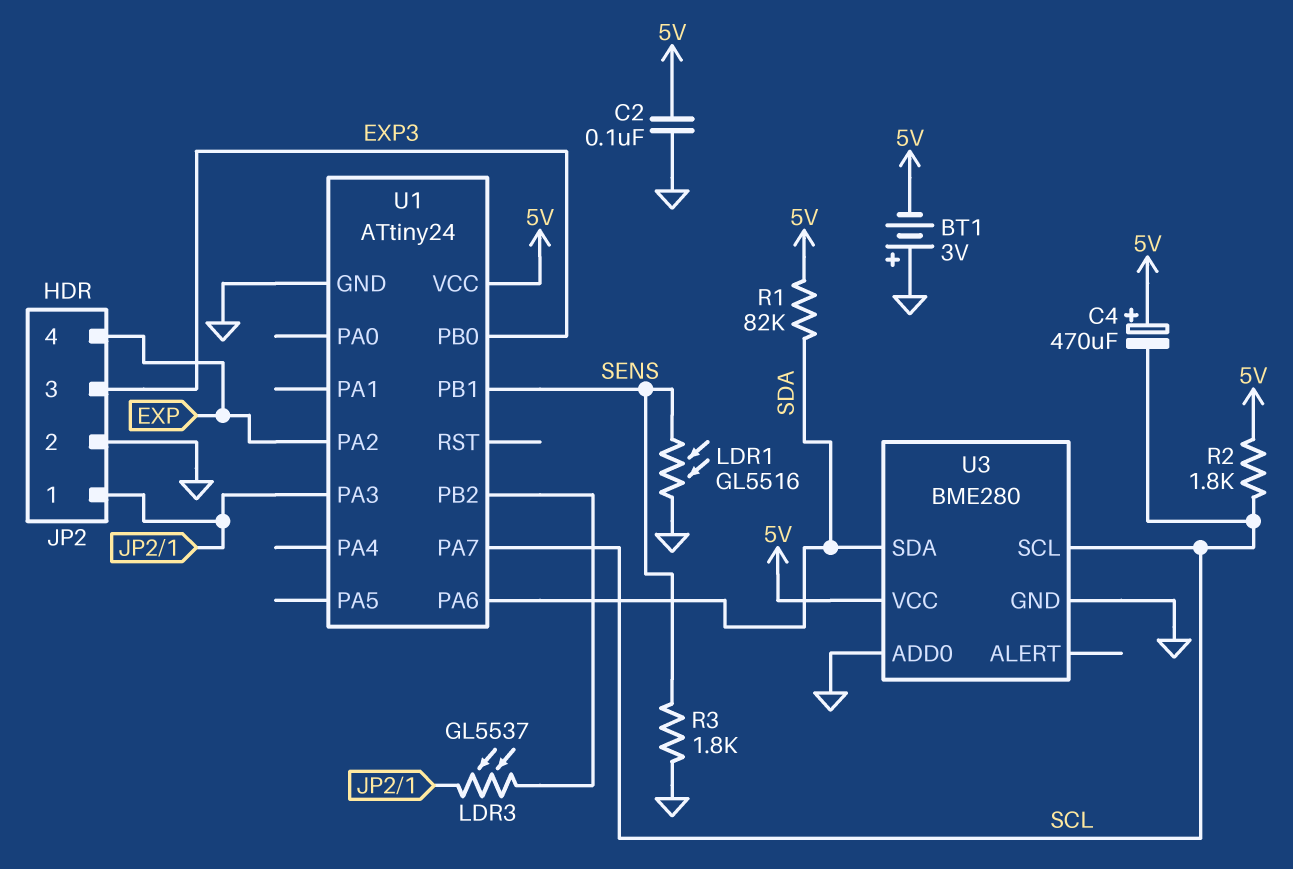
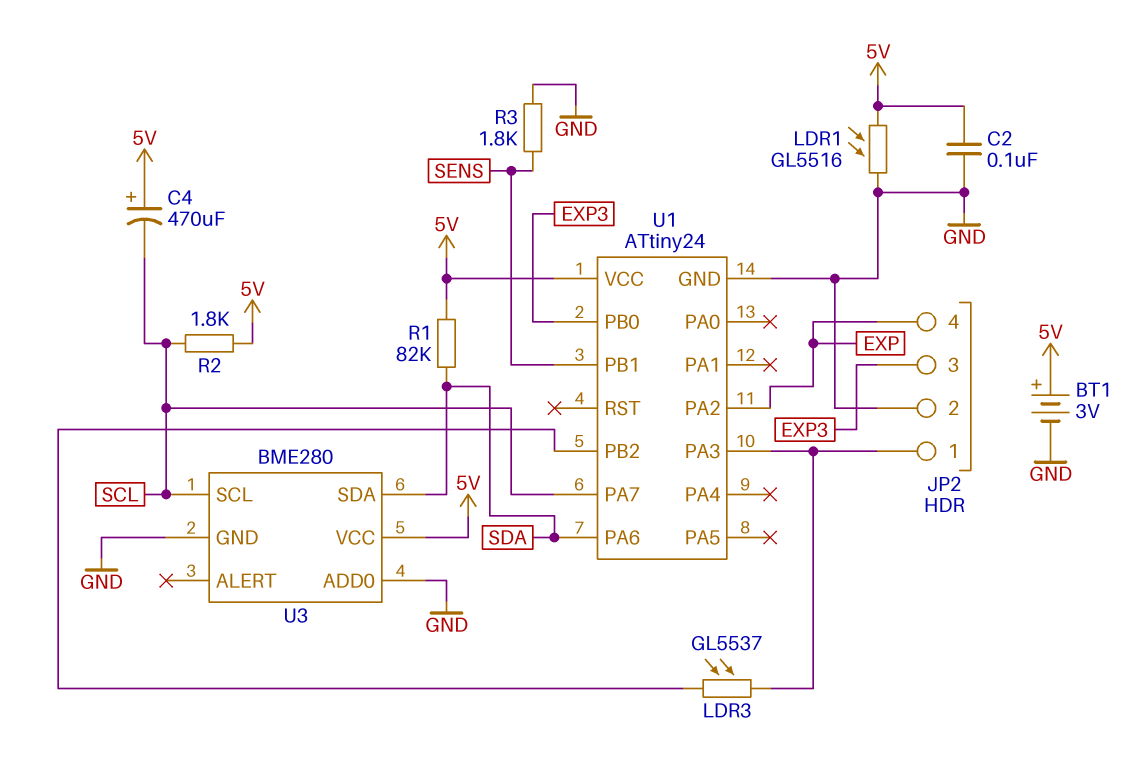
BT1: 3V (plus GND, minus 5V) -> 3V (plus 5V, minus GND)
LDR1: GL5516 (GND, SENS) -> GL5516 (5V, GND)

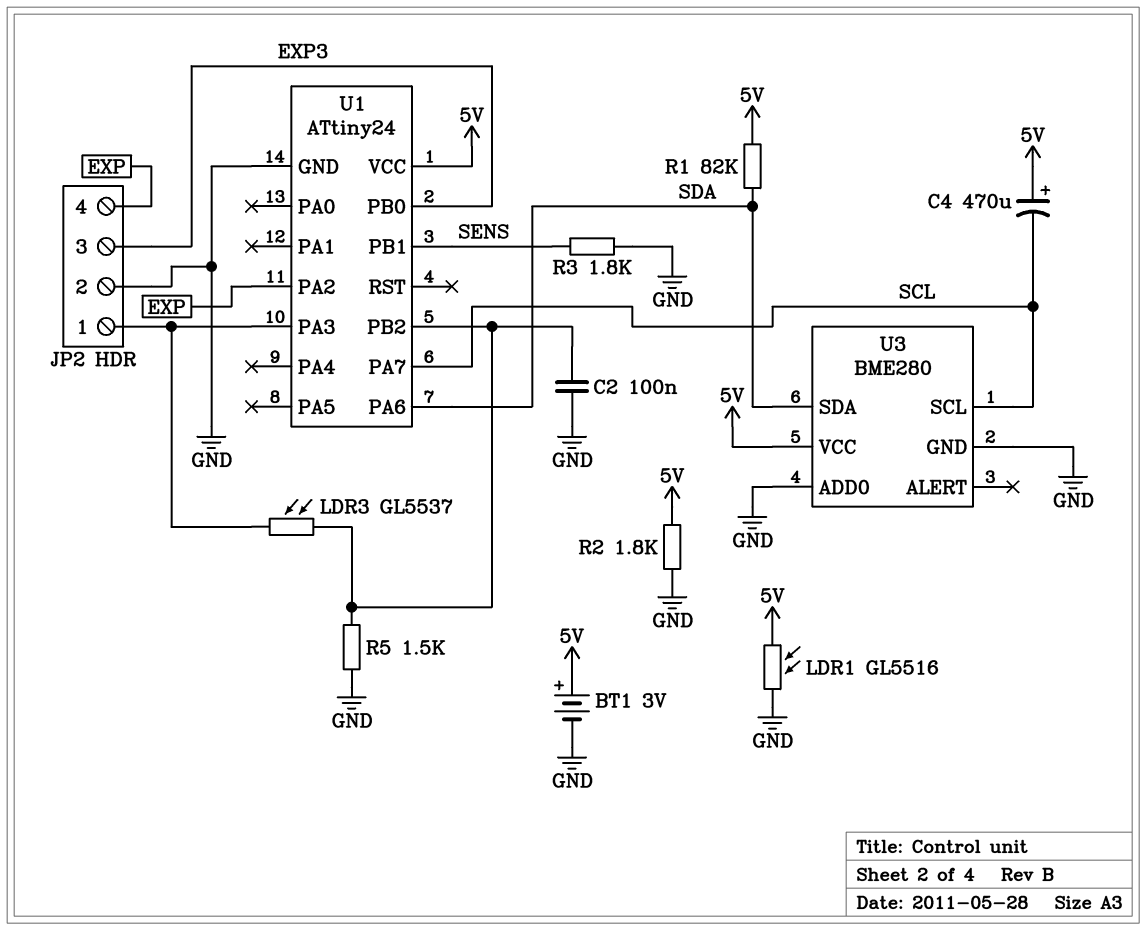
C2: 100nF (5V, GND) -> 100nF (GND, U1/PB2)
R2: 1.8k (5V, SCL) -> 1.8k (5V, GND)
R5: none -> 1.5k (GND, U1/PB2)

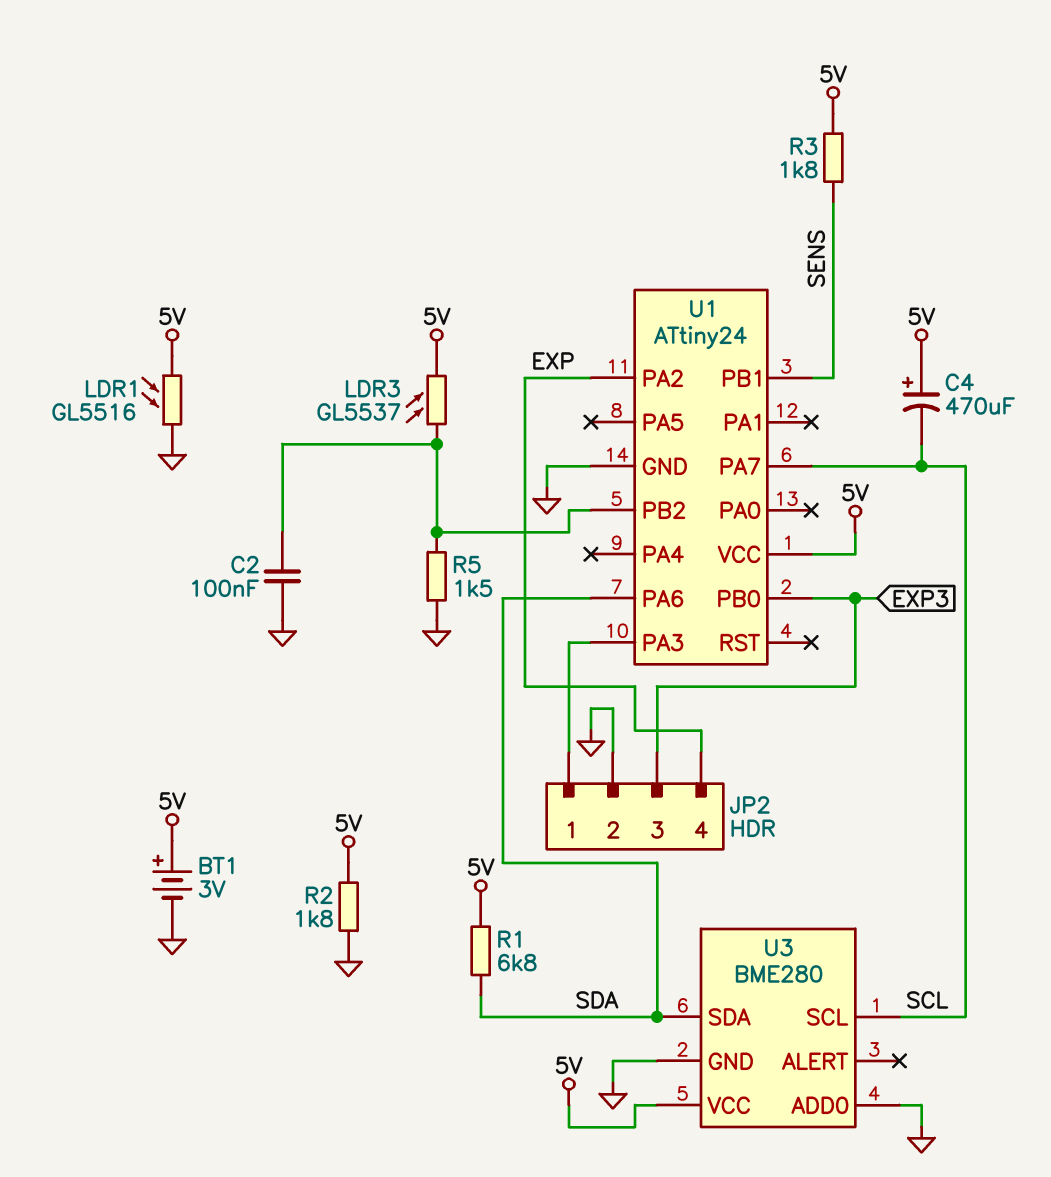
LDR3: GL5537 (JP2/1, U1/PB2) -> GL5537 (5V, U1/PB2)
R1: 82k (5V, SDA) -> 6.8k (5V, SDA)
R3: 1.8k (GND, SENS) -> 1.8k (5V, SENS)

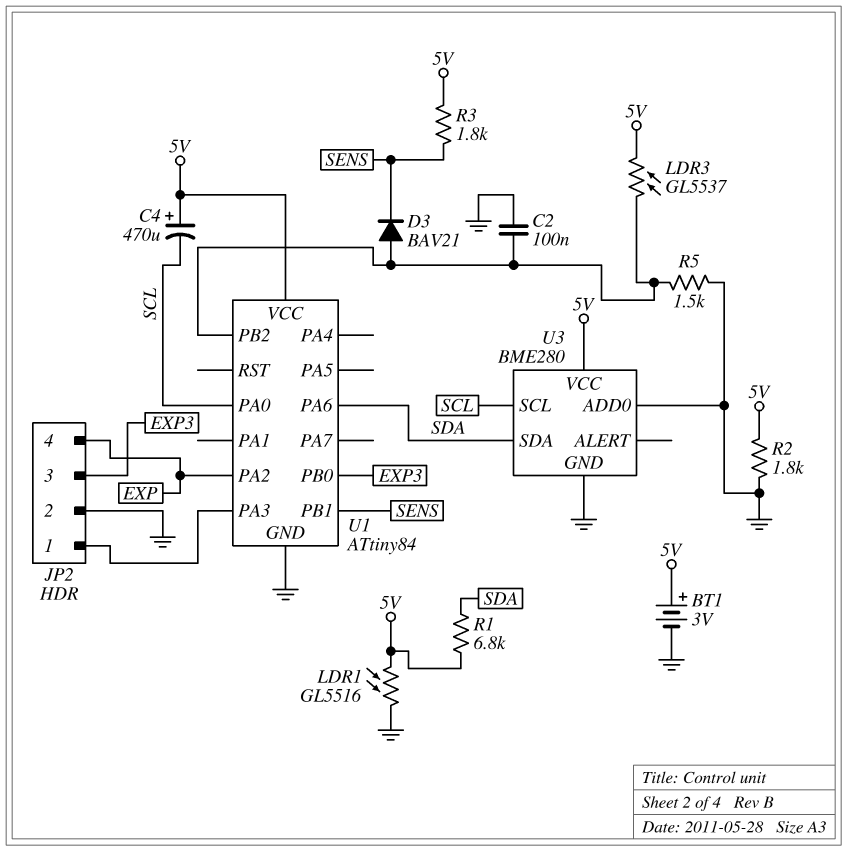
D3: none -> diode BAV21 (A U1/PB2, K SENS)
U1: ATtiny24 -> ATtiny84
U1 pin PA0: none -> SCL
U1 pin PA7: SCL -> none

